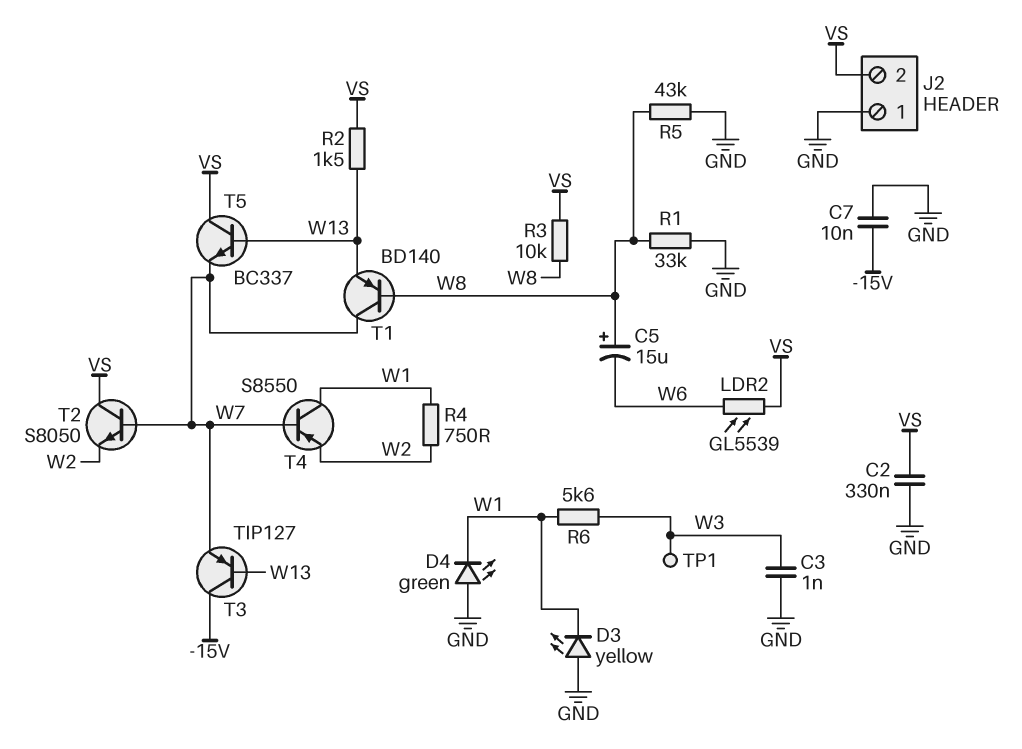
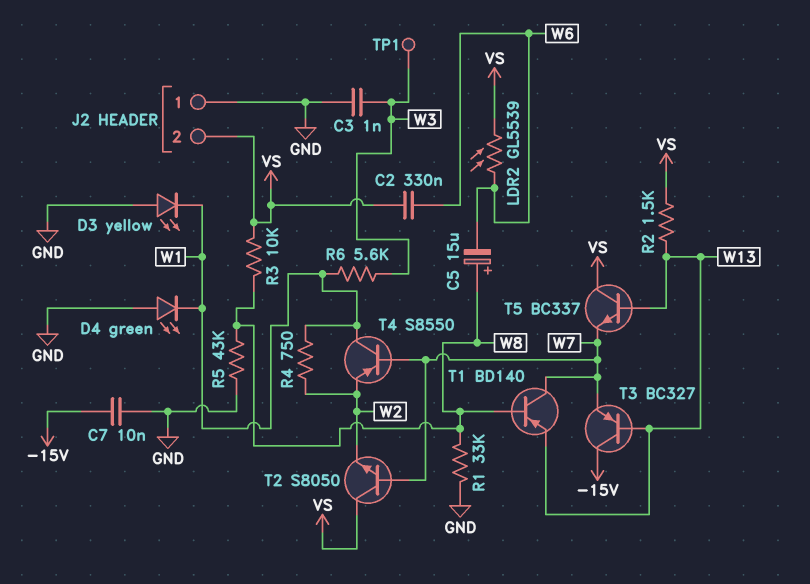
C2: 330nF (GND, VS) -> 330nF (VS, W6)
T3: PNP TIP127 (B W13, C -15V, E W7) -> PNP BC327 (B W13, C -15V, E W7)

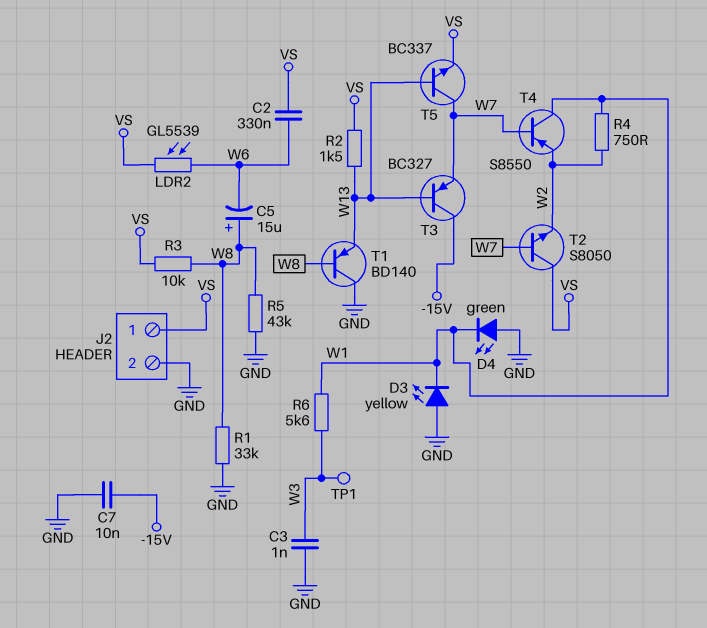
J2 pin 1: GND -> VS
J2 pin 2: VS -> GND
T1: PNP BD140 (B W8, C W7, E W13) -> PNP BD140 (B W8, C GND, E W13)
T5: NPN BC337 (B W13, C VS, E W7) -> NPN BC337 (B W13, C W7, E VS)

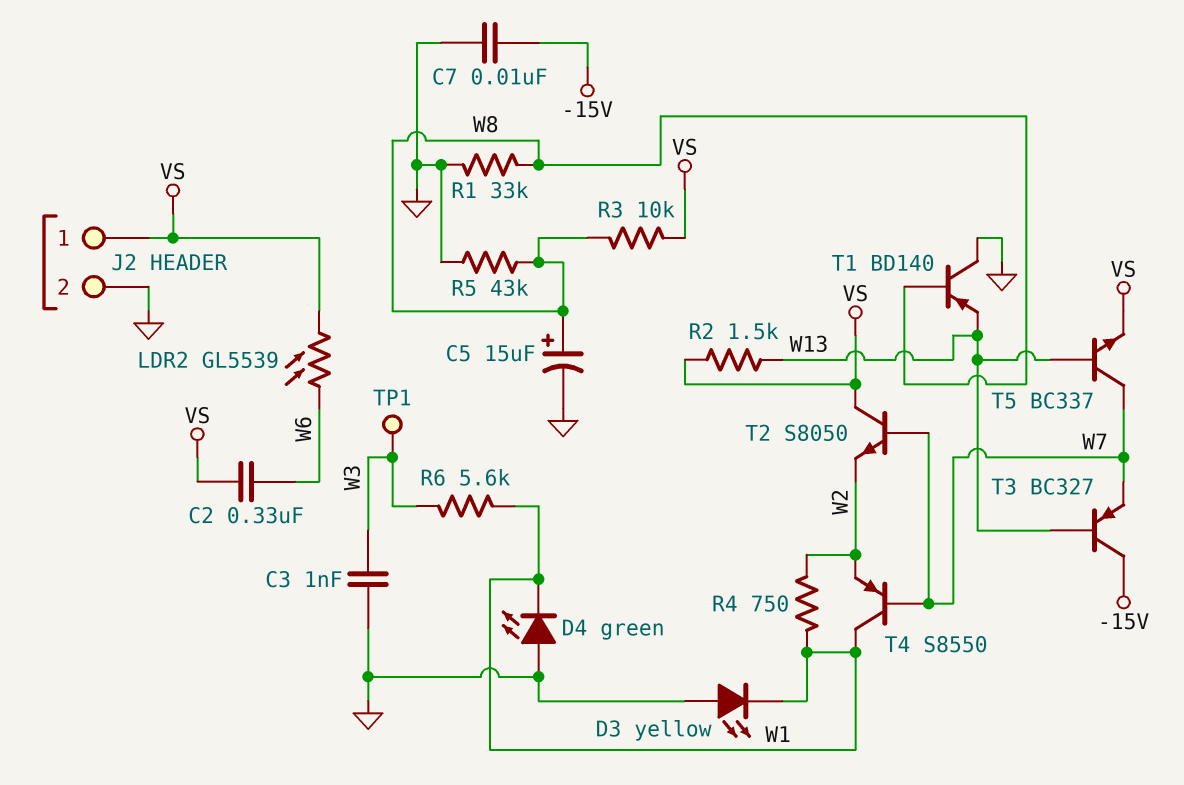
C5: 15uF (plus W8, minus W6) -> 15uF (plus W8, minus GND)

